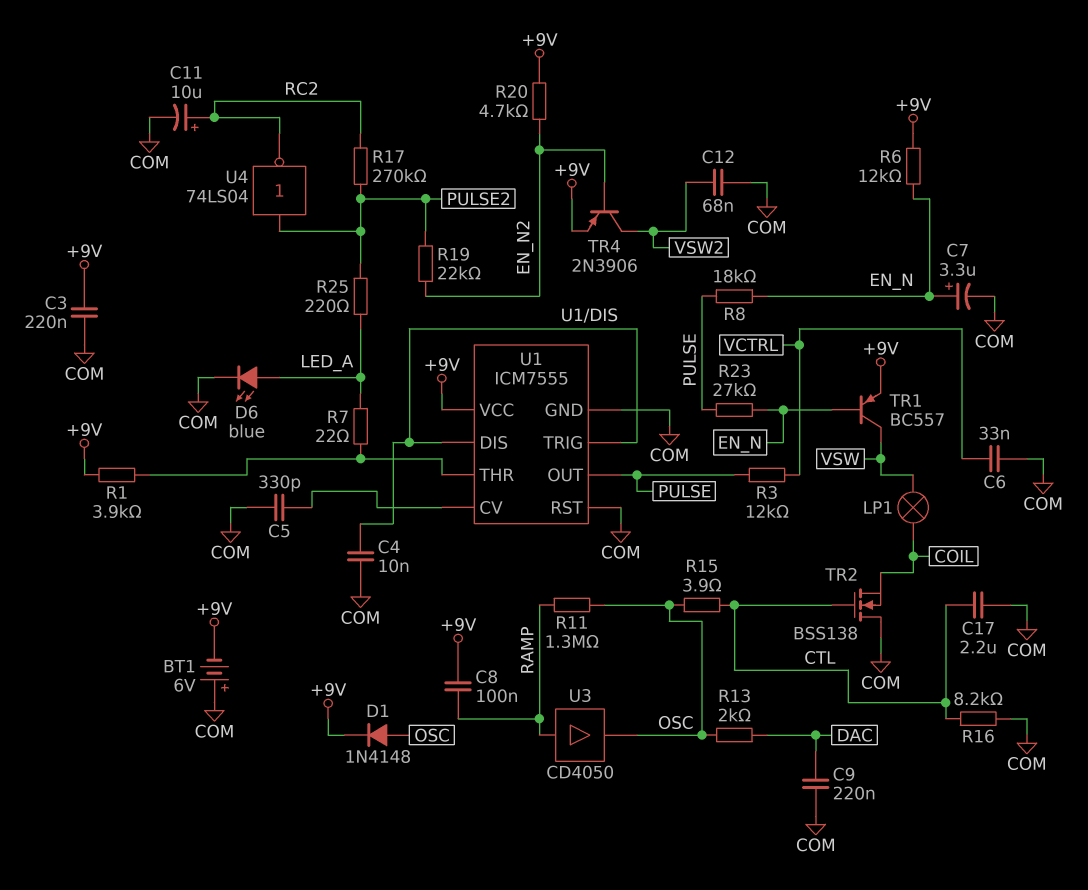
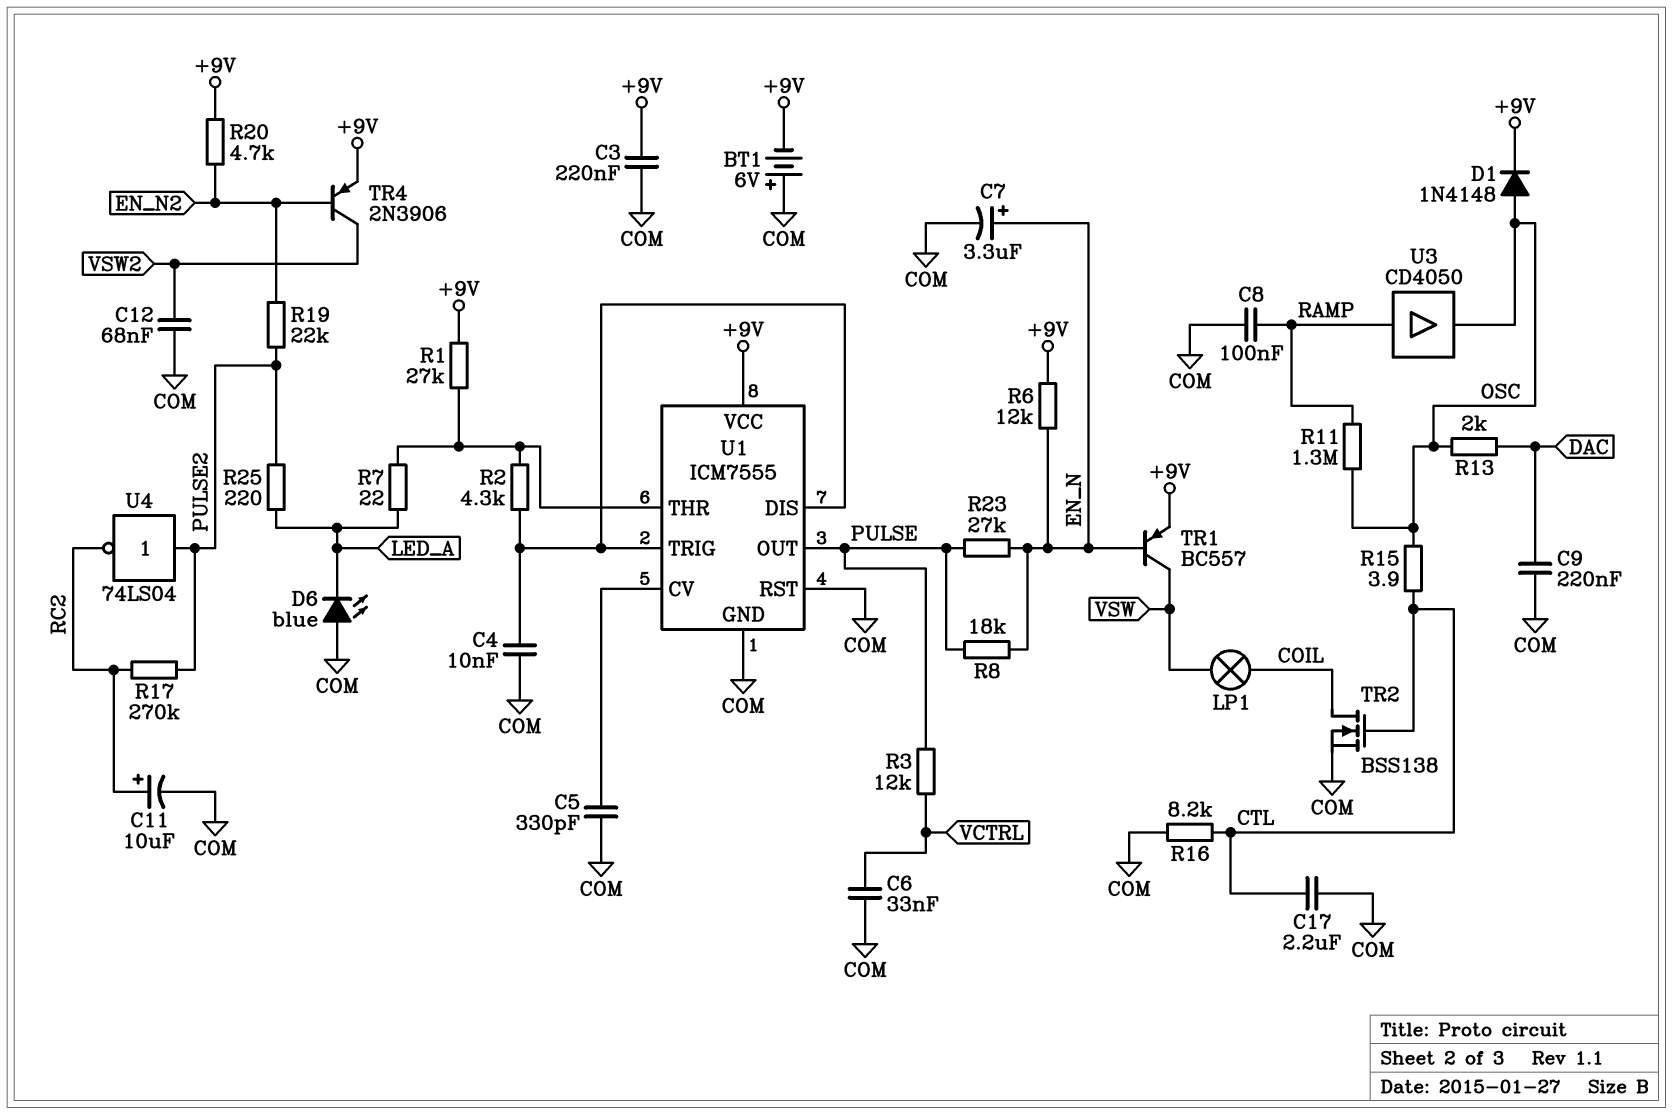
C8: 100nF (+9V, RAMP) -> 100nF (COM, RAMP)
D6: LED blue (A LED_A, K COM) -> LED blue (A COM, K LED_A)
R1: 3.9k (+9V, U1/THR) -> 27k (+9V, U1/THR)
R2: none -> 4.3k (U1/DIS, U1/THR)
TR2: NMOS BSS138 (G CTL, D COM, S COIL) -> NMOS BSS138 (G CTL, D COIL, S COM)

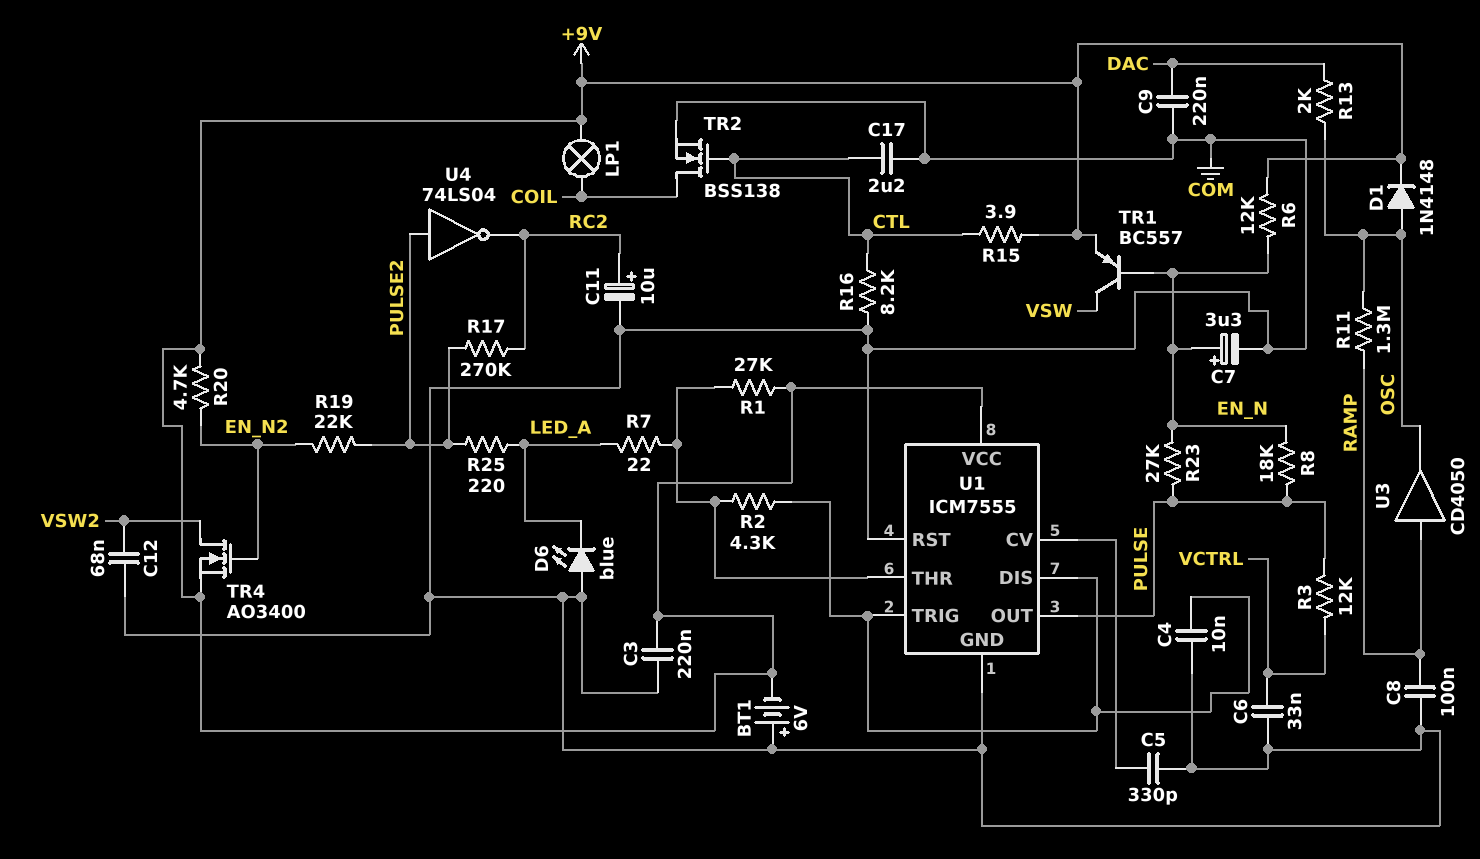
LP1: lamp (COIL, VSW) -> lamp (+9V, COIL)
R15: 3.9 (CTL, OSC) -> 3.9 (+9V, CTL)
TR4: PNP 2N3906 (B EN_N2, C VSW2, E +9V) -> NMOS AO3400 (G EN_N2, D VSW2, S +9V)

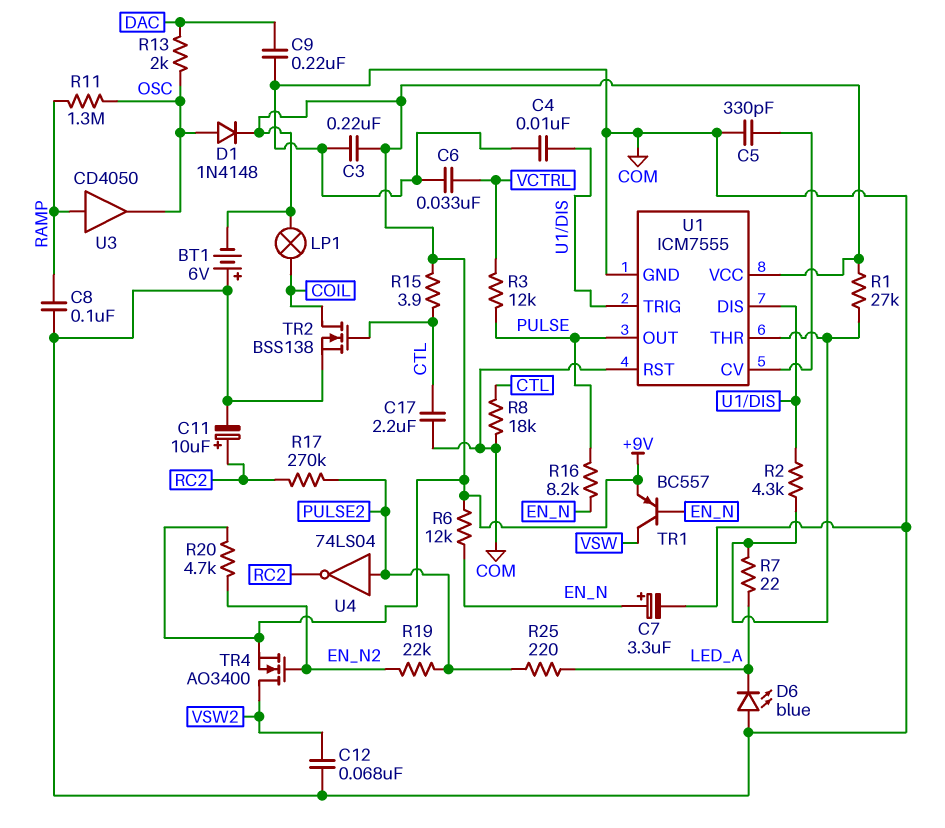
R8: 18k (EN_N, PULSE) -> 18k (COM, CTL)
R16: 8.2k (COM, CTL) -> 8.2k (EN_N, PULSE)
R23: 27k (EN_N, PULSE) -> none

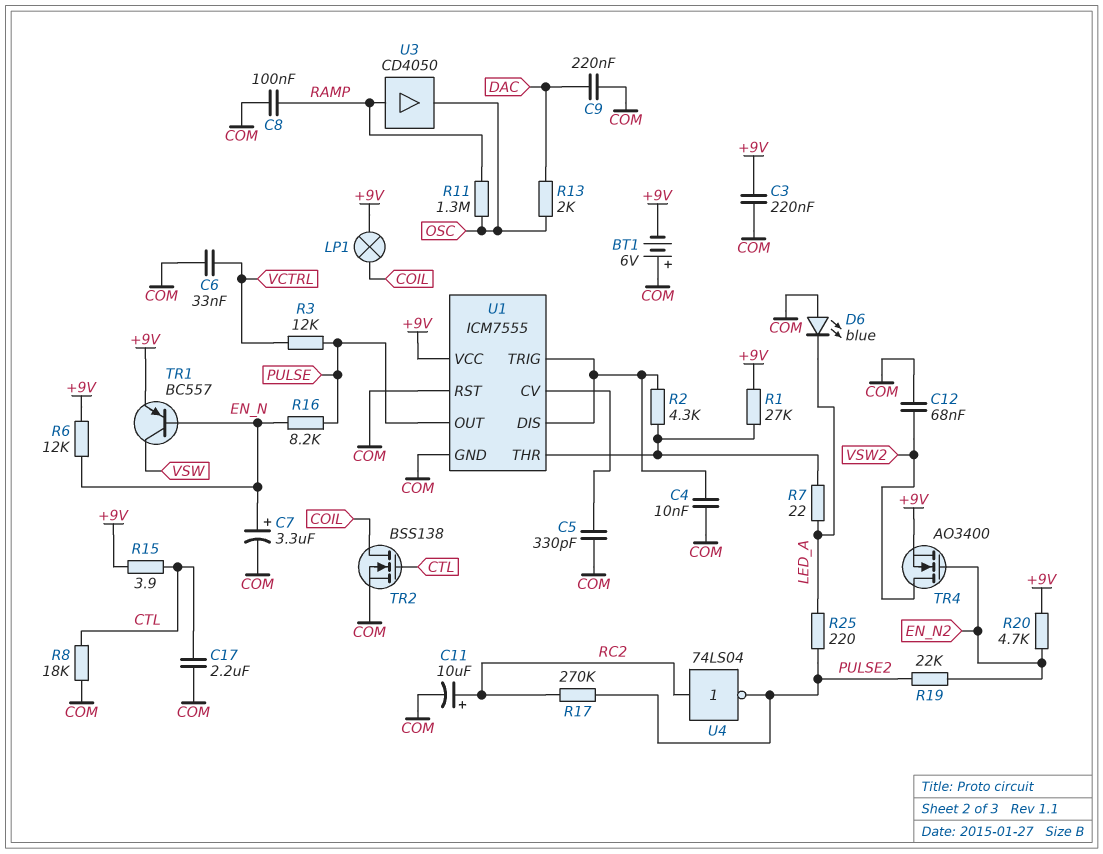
D1: diode 1N4148 (A OSC, K +9V) -> none
U4: NOT 74LS04 (in PULSE2, out RC2) -> NOT 74LS04 (in RC2, out PULSE2)

